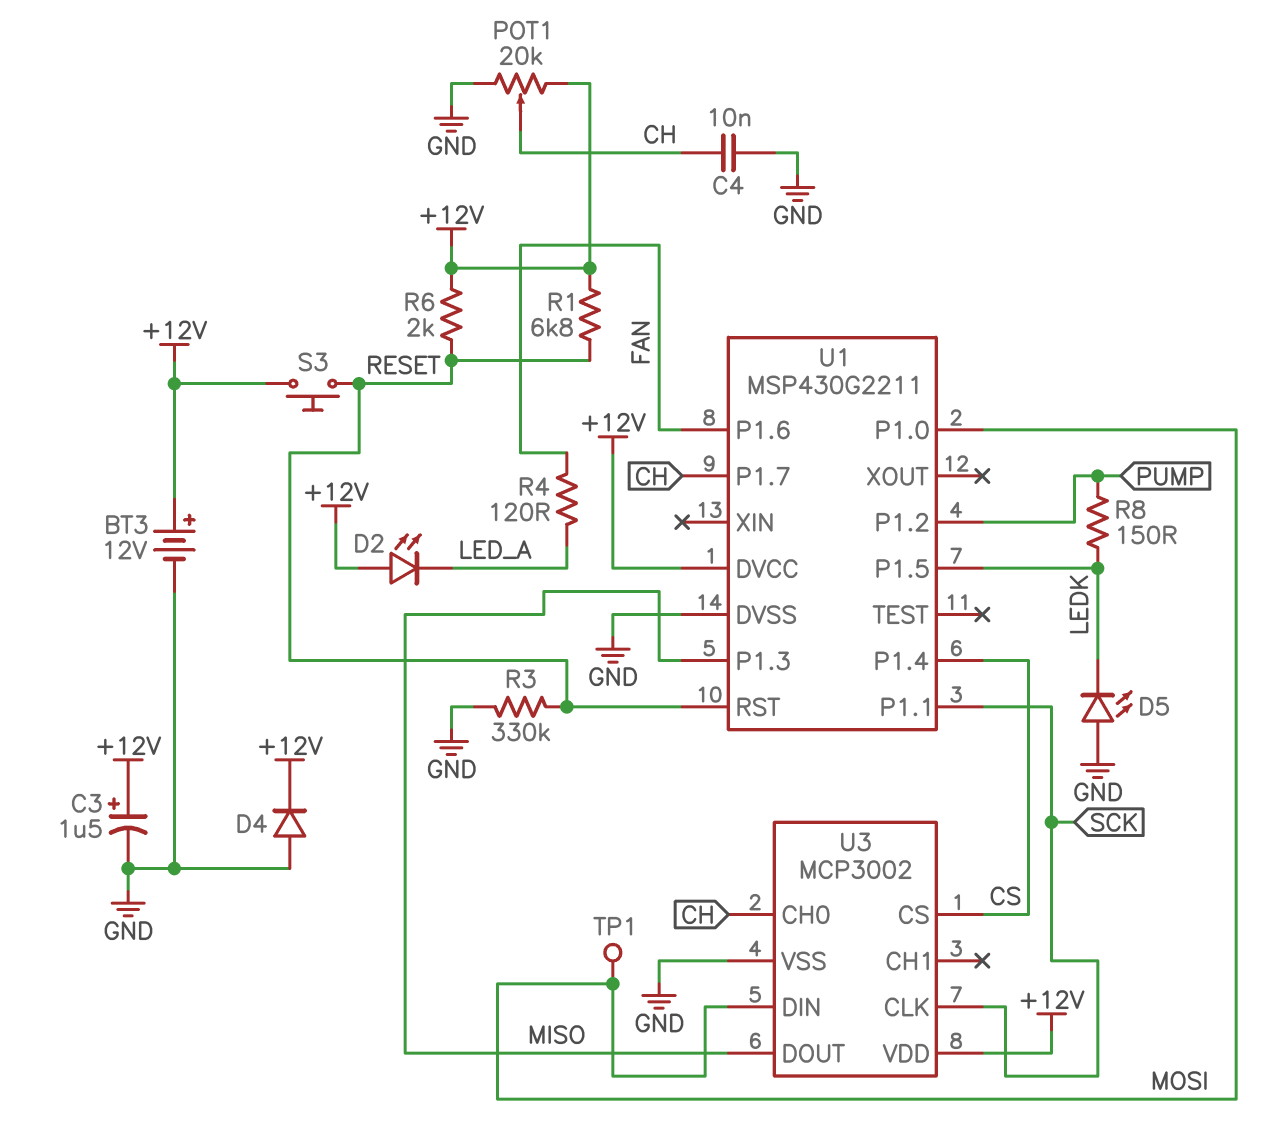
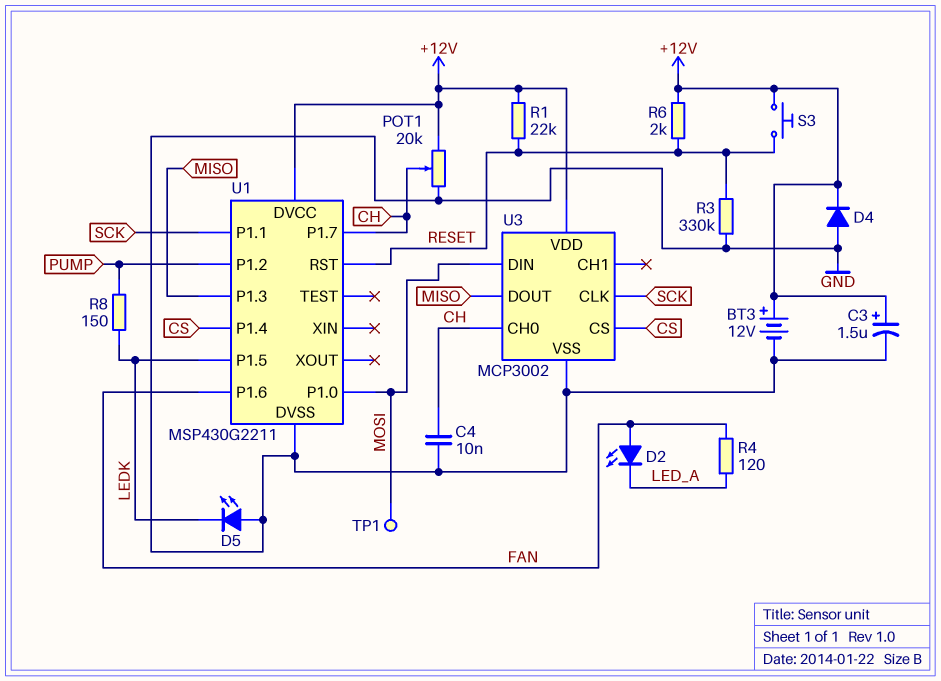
D2: LED (A +12V, K LED_A) -> LED (A FAN, K LED_A)
R1: 6.8k (+12V, RESET) -> 22k (+12V, RESET)

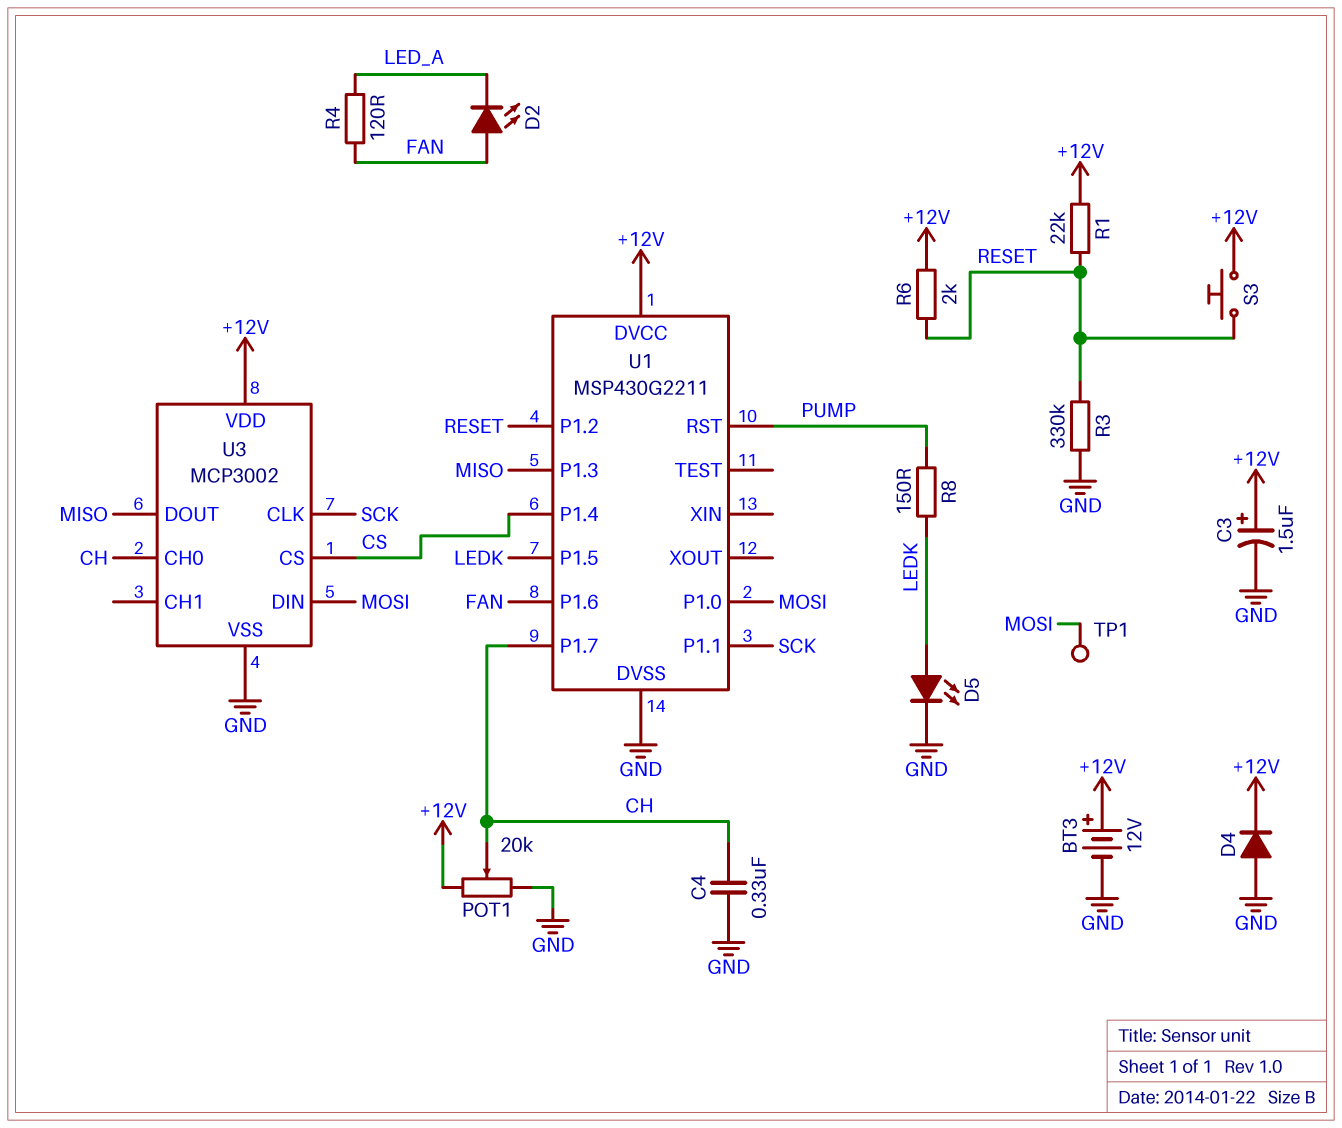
C4: 10nF (CH, GND) -> 330nF (CH, GND)
D5: LED (A GND, K LEDK) -> LED (A LEDK, K GND)
U1 pin P1.2: PUMP -> RESET
U1 pin RST: RESET -> PUMP

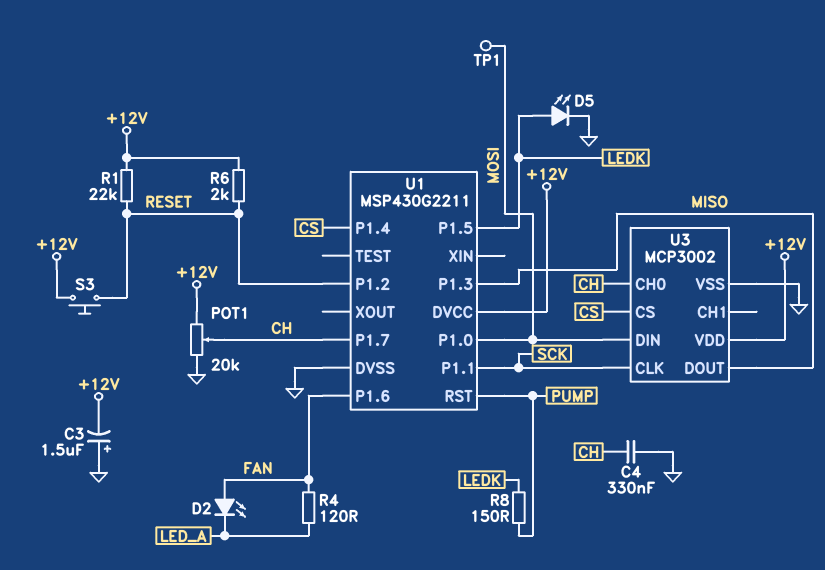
BT3: 12V (plus +12V, minus GND) -> none
C3: 1.5uF (plus +12V, minus GND) -> 1.5uF (plus GND, minus +12V)
D4: diode (A GND, K +12V) -> none
R3: 330k (GND, RESET) -> none

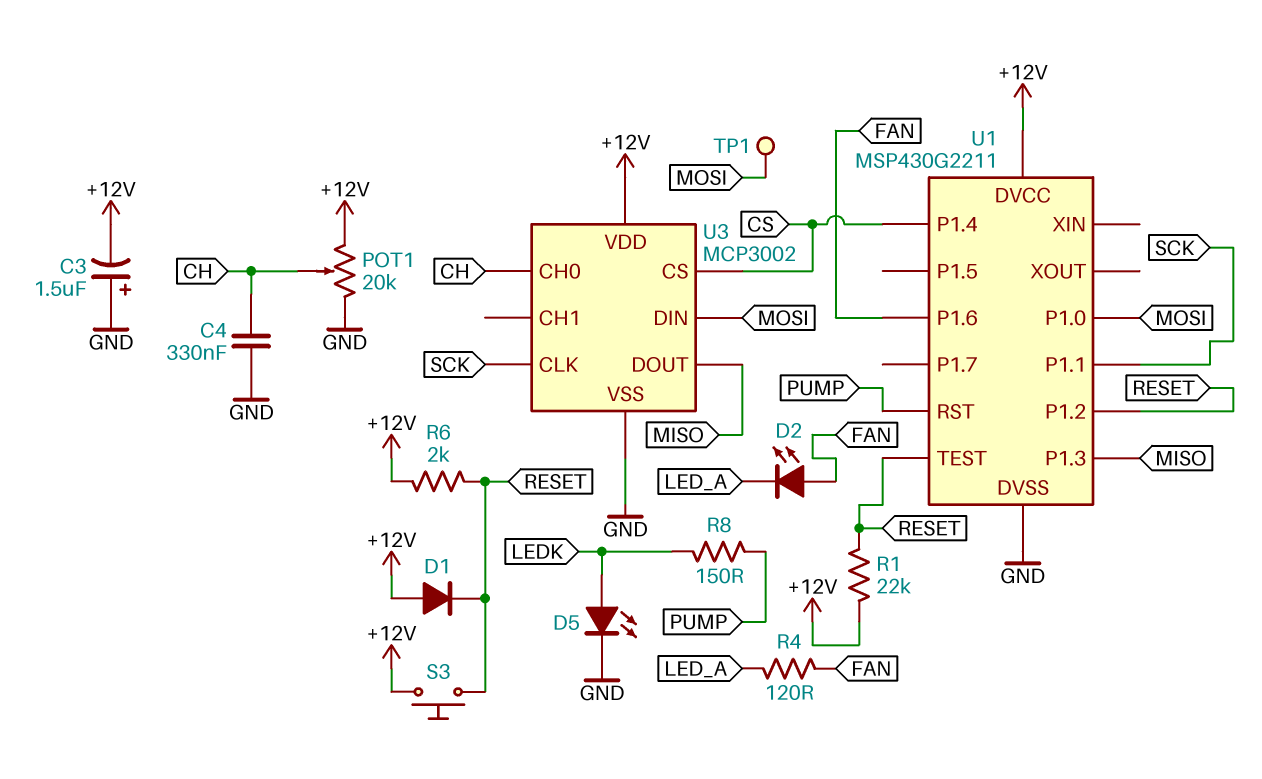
D1: none -> diode (A +12V, K RESET)
U1 pin P1.5: LEDK -> none
U1 pin P1.7: CH -> none
U1 pin TEST: none -> RESET

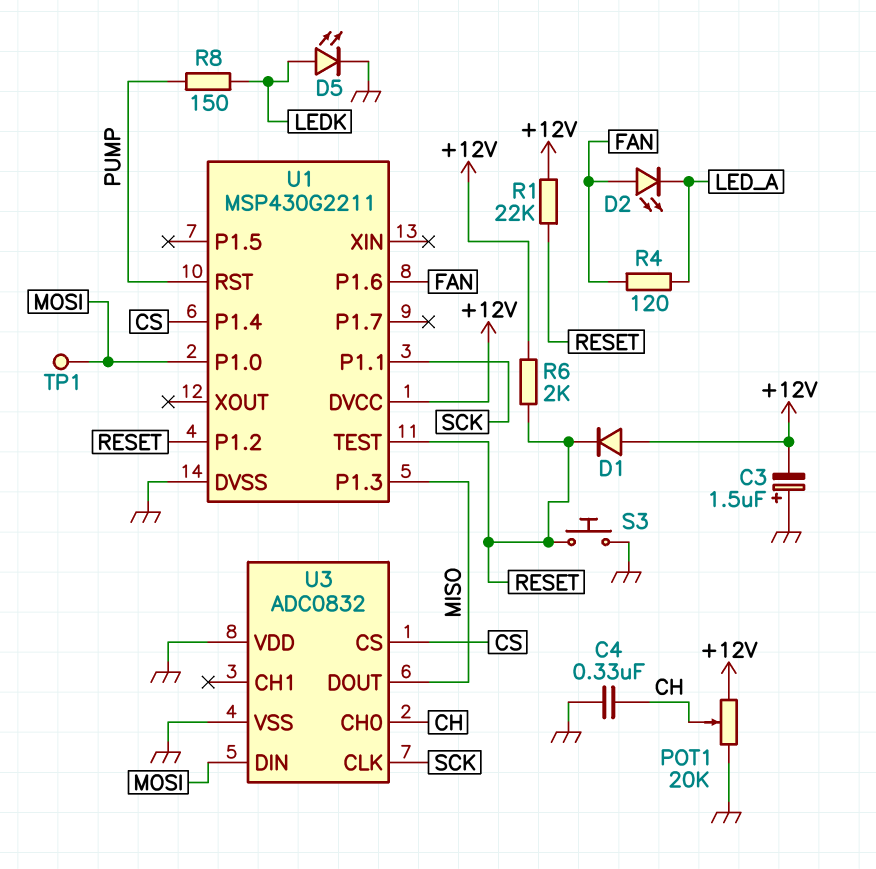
S3: button (+12V, RESET) -> button (GND, RESET)
U3: MCP3002 -> ADC0832
U3 pin VDD: +12V -> GND

